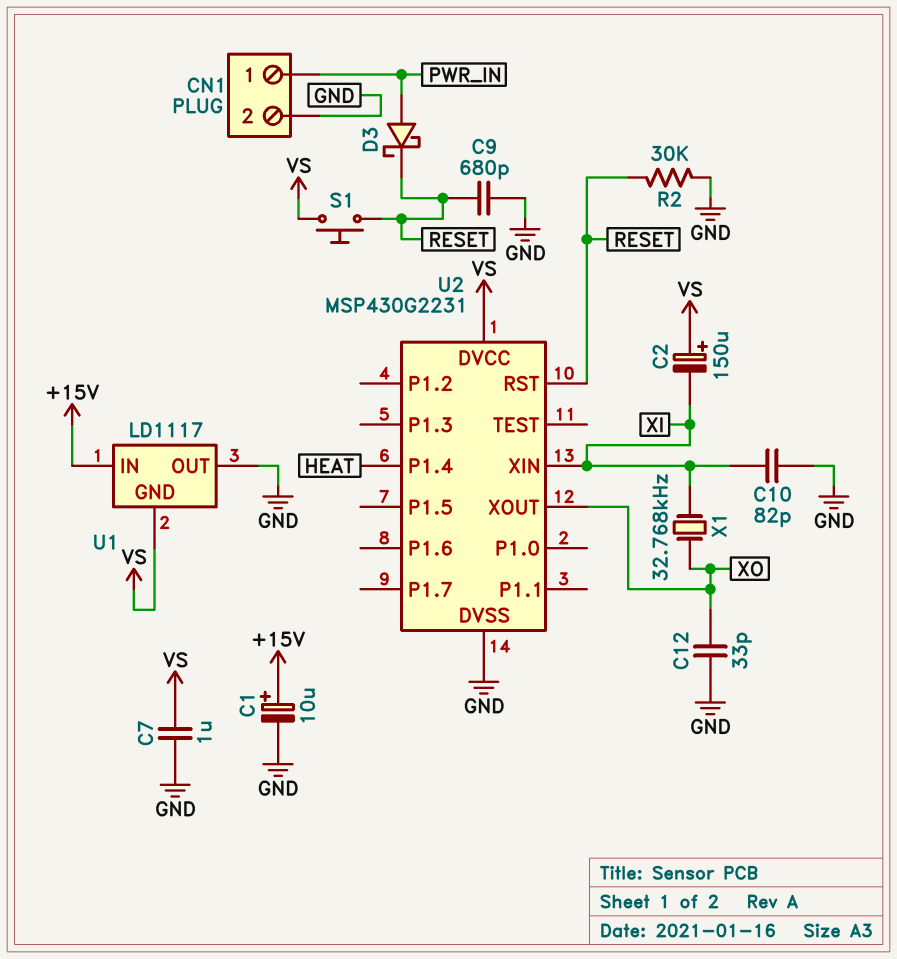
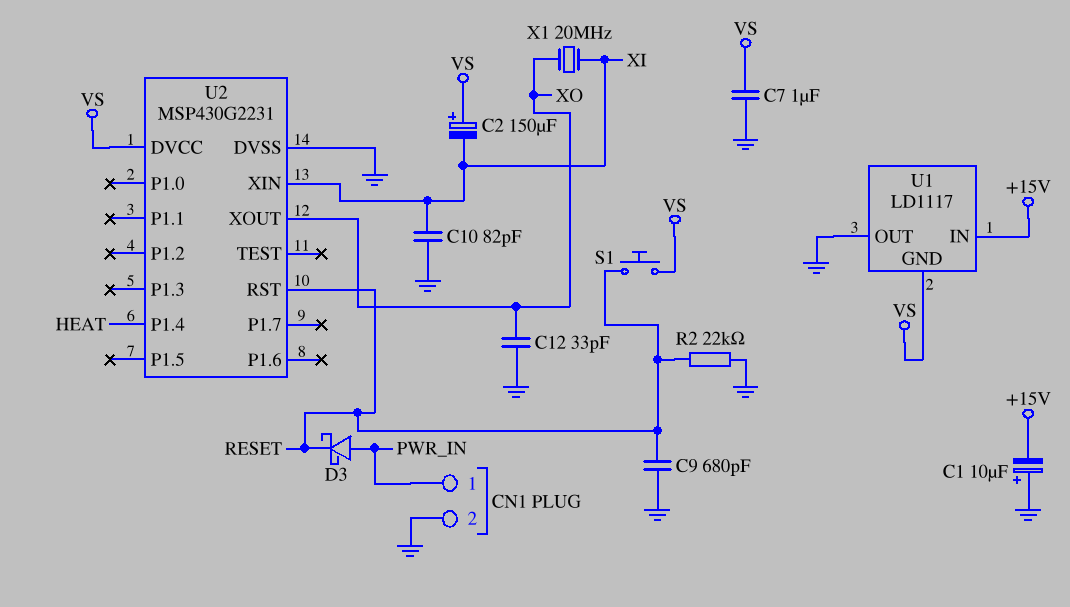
C1: 10uF (plus +15V, minus GND) -> 10uF (plus GND, minus +15V)
R2: 30k (GND, RESET) -> 22k (GND, RESET)
X1: 32.768kHz (XI, XO) -> 20MHz (XI, XO)

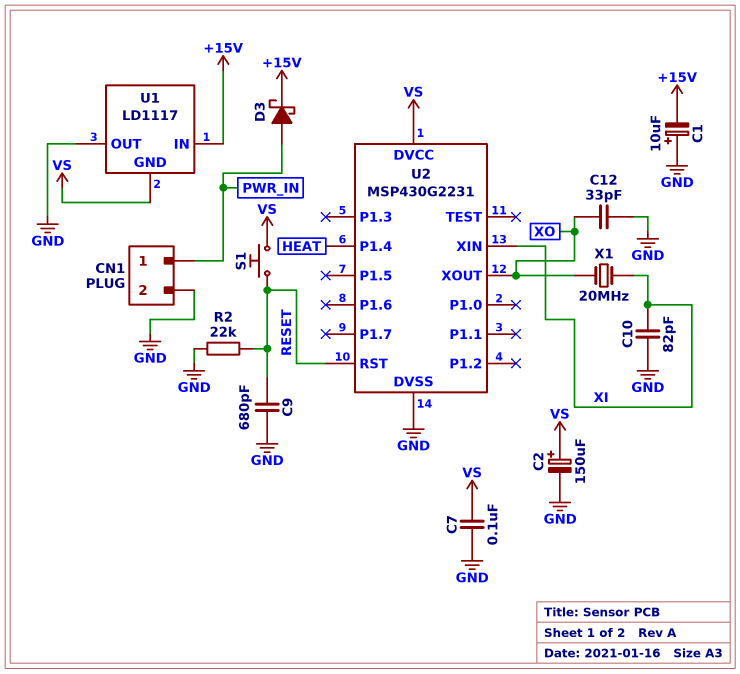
C2: 150uF (plus VS, minus XI) -> 150uF (plus VS, minus GND)
C7: 1uF (GND, VS) -> 100nF (GND, VS)
D3: schottky (A PWR_IN, K RESET) -> schottky (A PWR_IN, K +15V)

